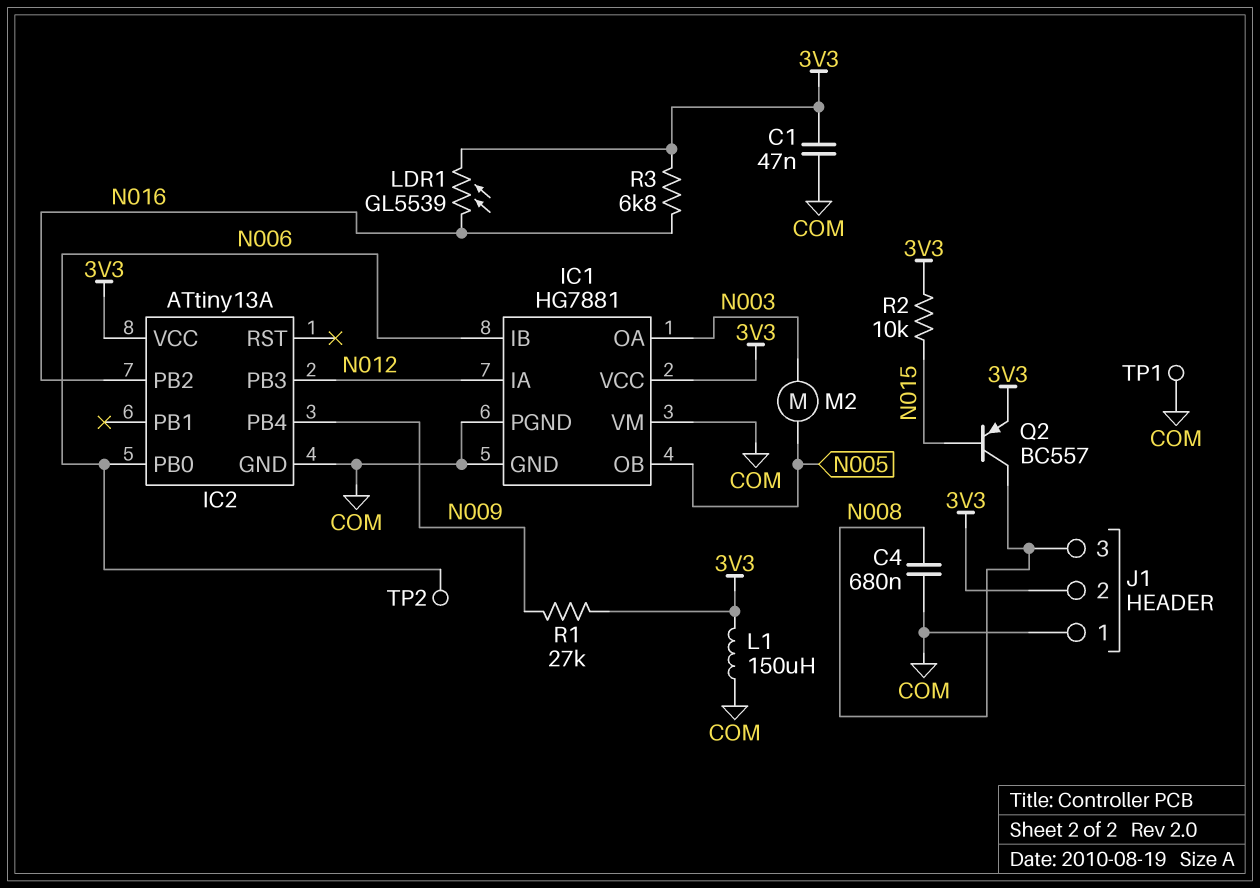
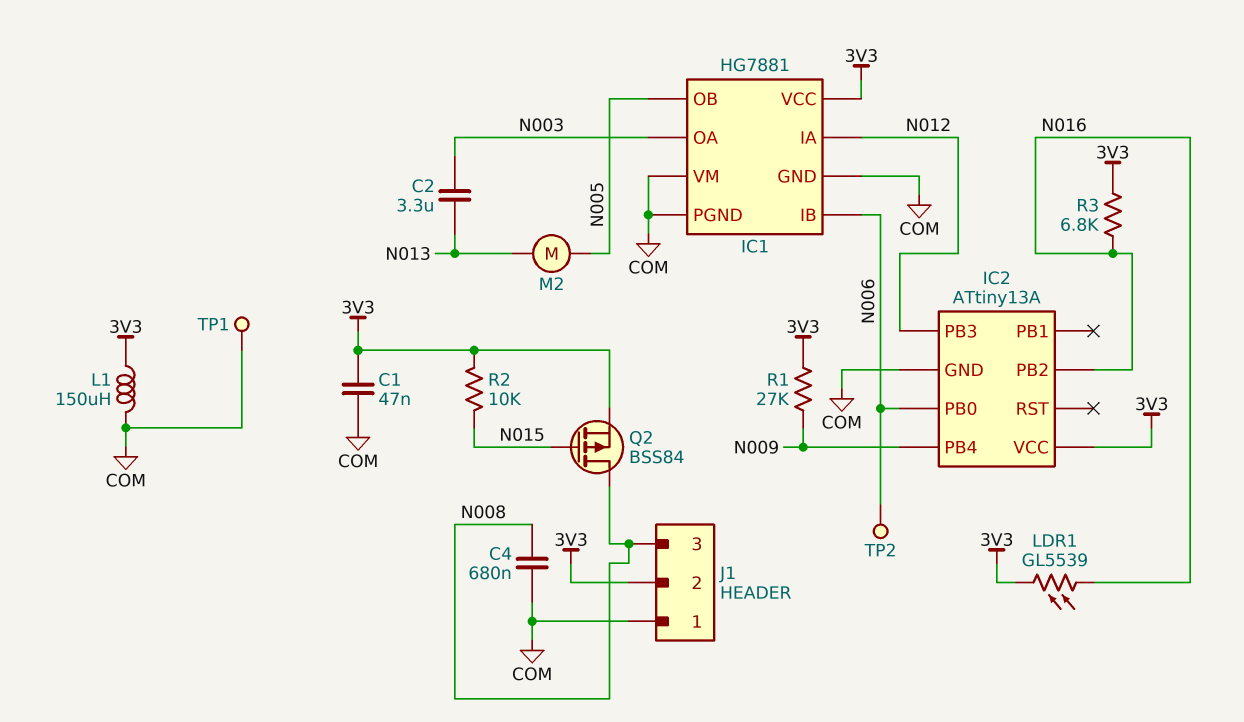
C2: none -> 3.3uF (N003, N013)
M2: motor (N003, N005) -> motor (N005, N013)
Q2: PNP BC557 (B N015, C N008, E 3V3) -> PMOS BSS84 (G N015, D N008, S 3V3)

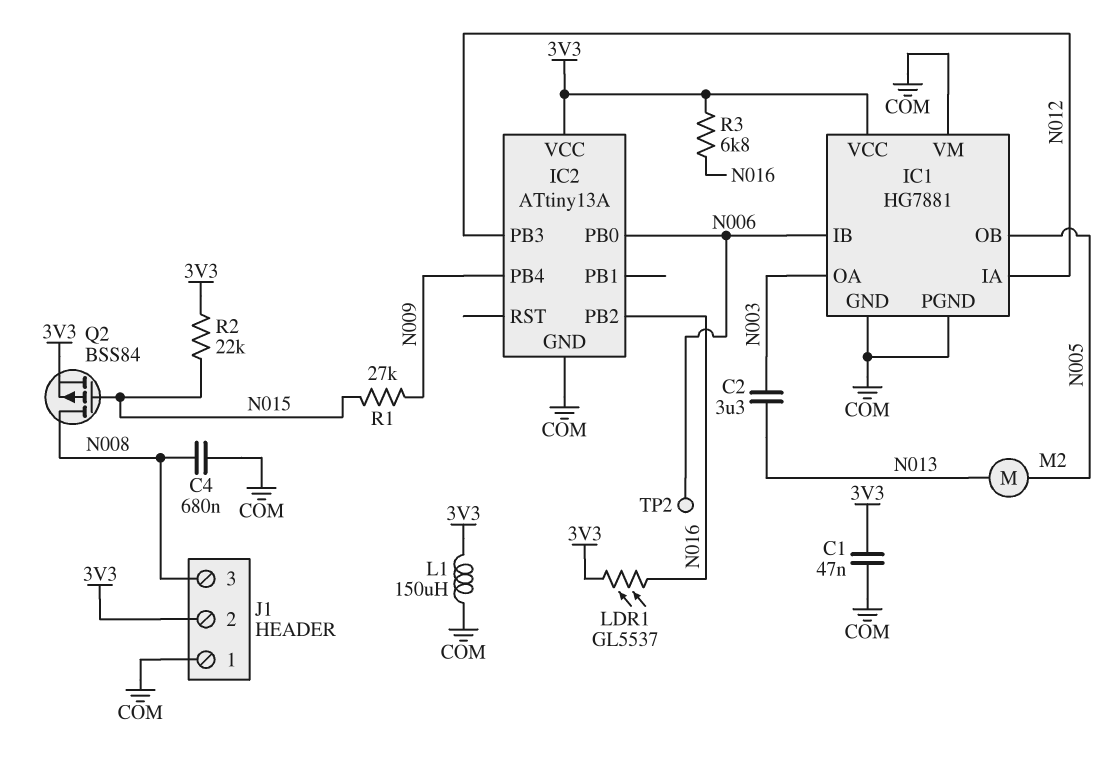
LDR1: GL5539 (3V3, N016) -> GL5537 (3V3, N016)
R1: 27k (3V3, N009) -> 27k (N009, N015)
R2: 10k (3V3, N015) -> 22k (3V3, N015)
TP1: test point (COM) -> none

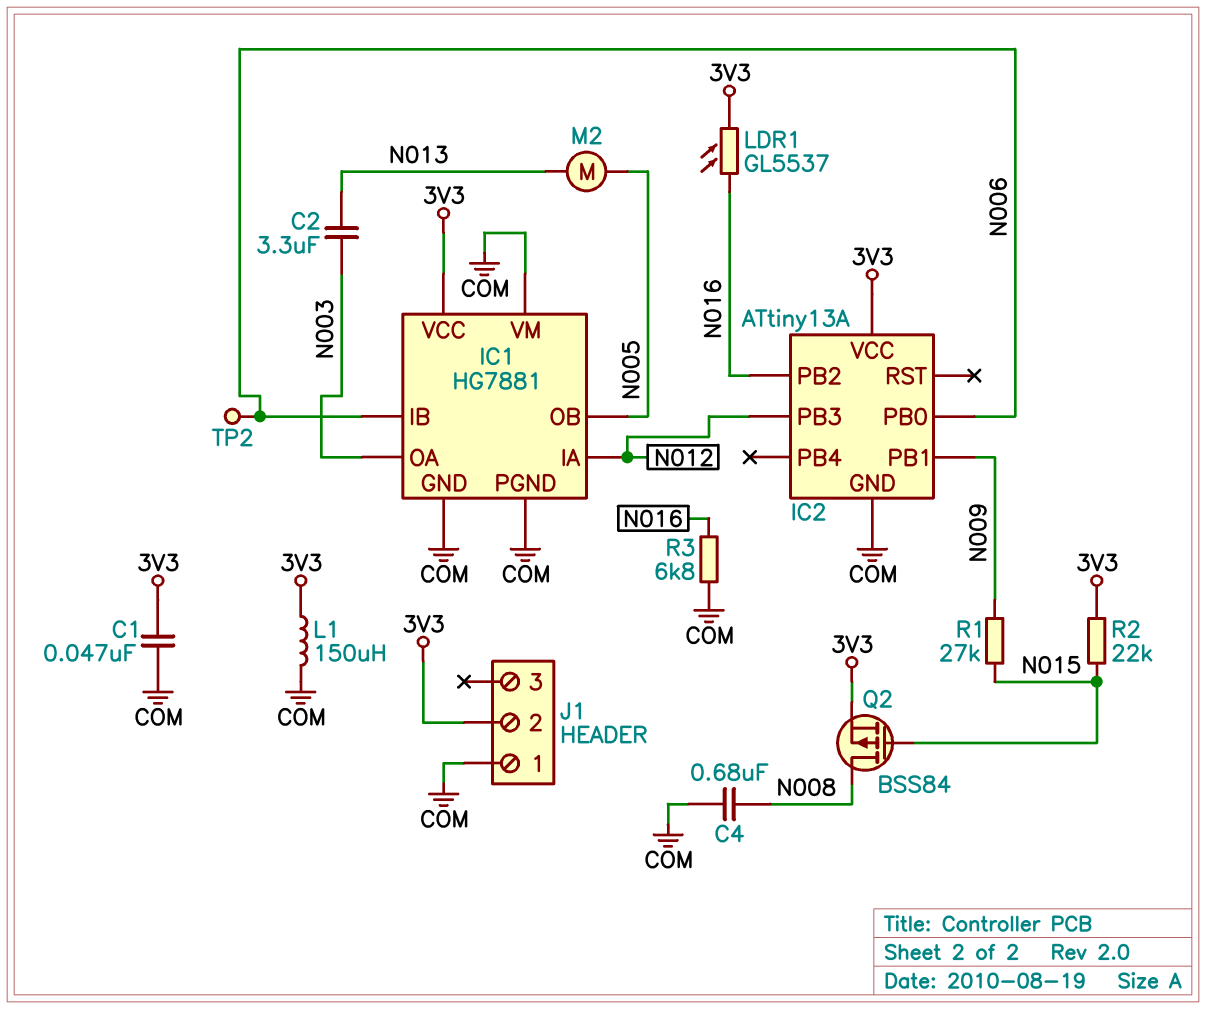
IC2 pin PB1: none -> N009
IC2 pin PB4: N009 -> none
J1 pin 3: N008 -> none
R3: 6.8k (3V3, N016) -> 6.8k (COM, N016)

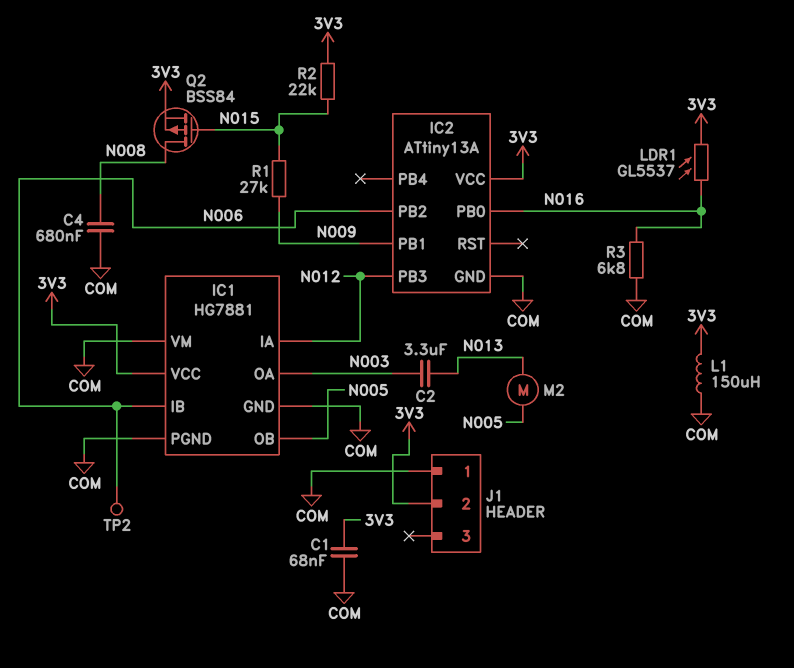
C1: 47nF (3V3, COM) -> 68nF (3V3, COM)
IC2 pin PB0: N006 -> N016
IC2 pin PB2: N016 -> N006

